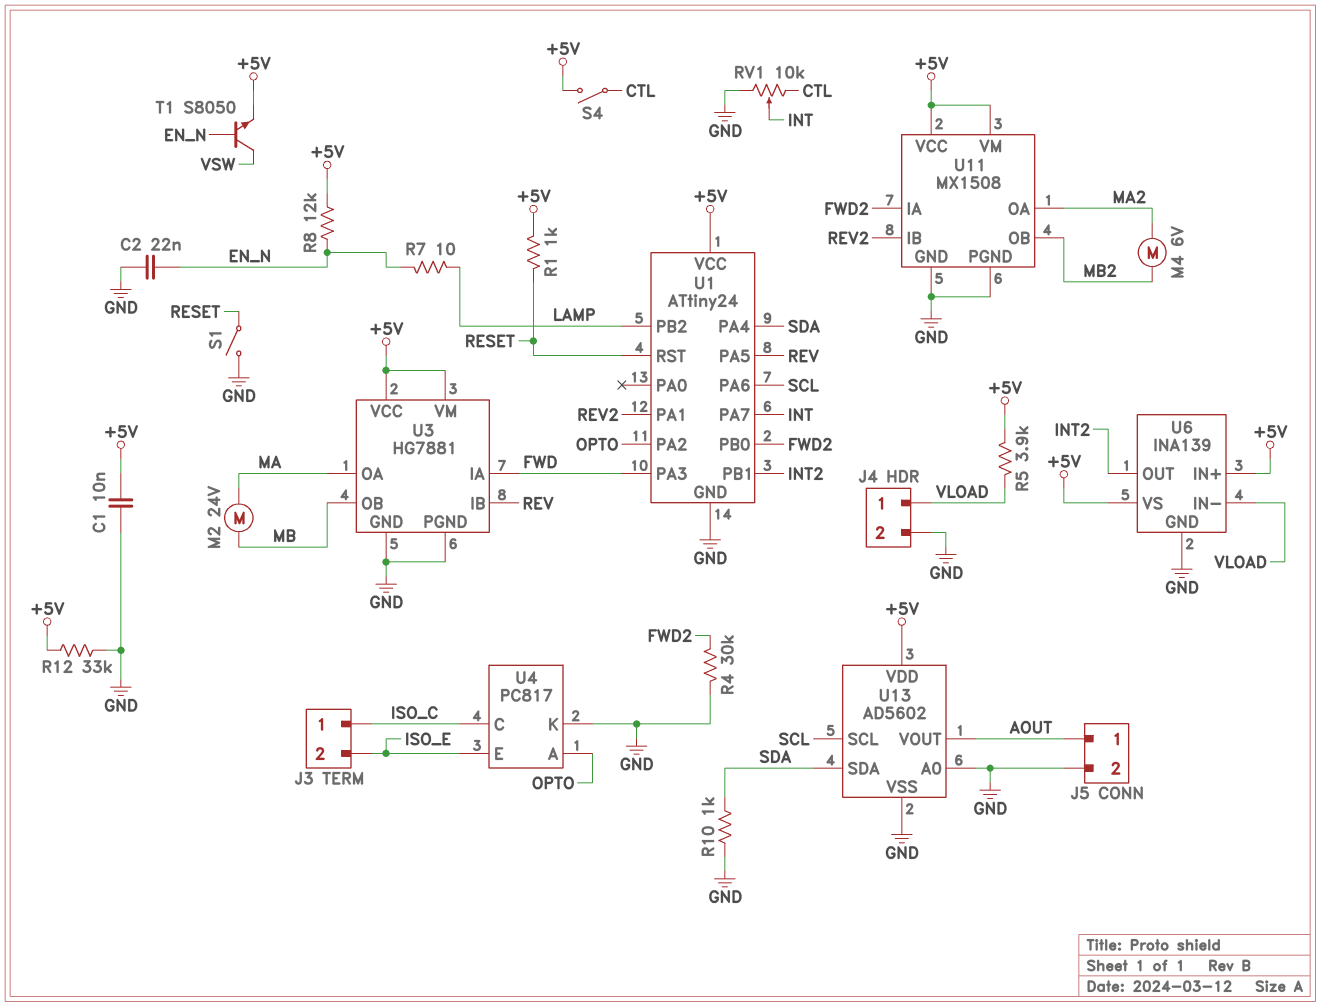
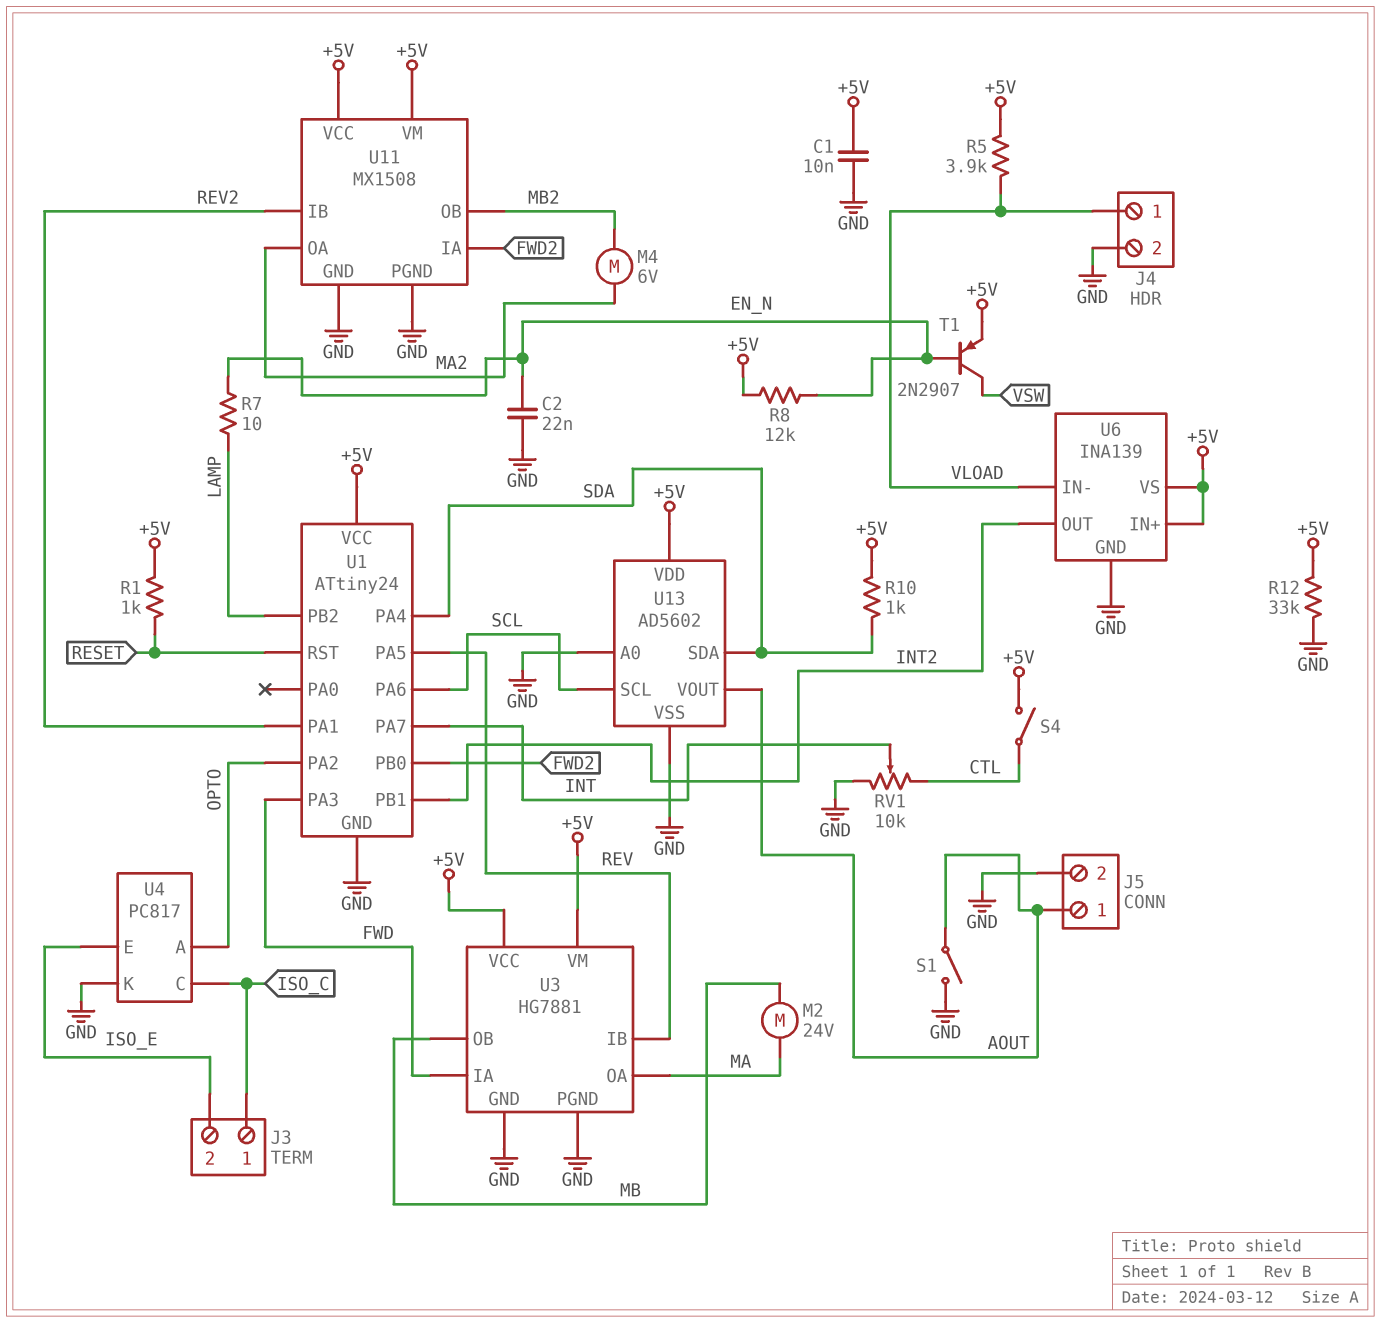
R4: 30k (FWD2, GND) -> none
R10: 1k (GND, SDA) -> 1k (+5V, SDA)
S1: switch (GND, RESET) -> switch (AOUT, GND)
T1: NPN S8050 (B EN_N, C VSW, E +5V) -> PNP 2N2907 (B EN_N, C VSW, E +5V)

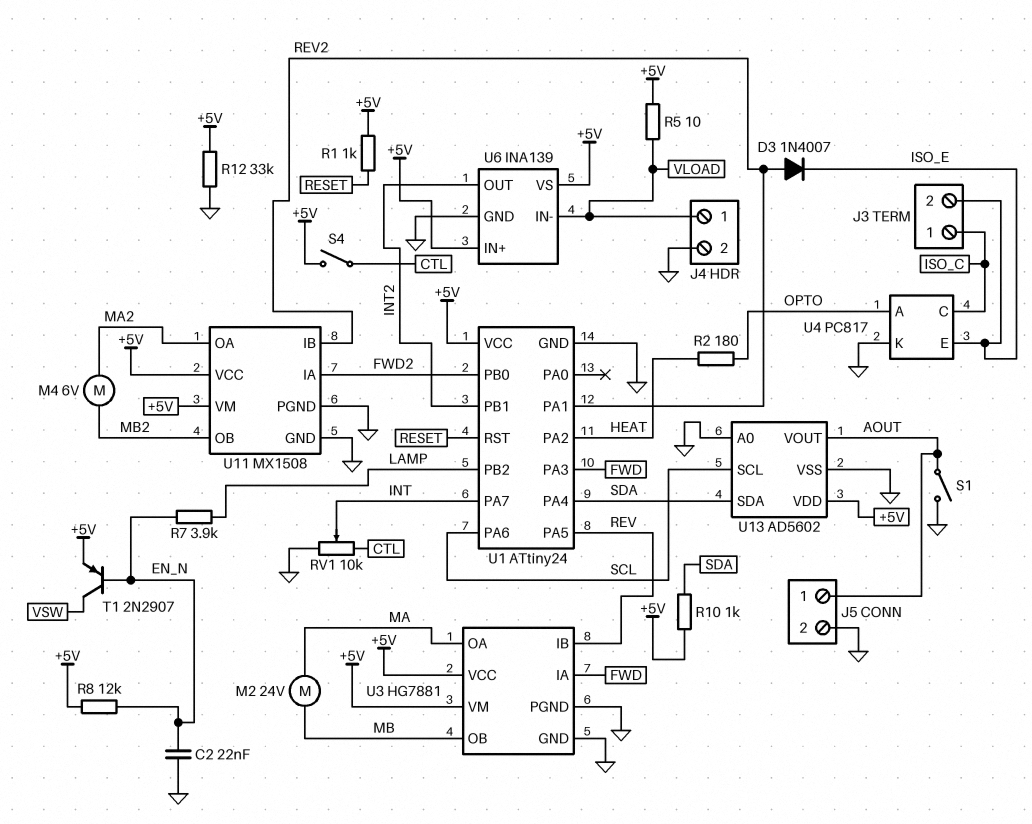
C1: 10nF (+5V, GND) -> none
D3: none -> diode 1N4007 (A REV2, K ISO_E)
R2: none -> 180 (HEAT, OPTO)
R5: 3.9k (+5V, VLOAD) -> 10 (+5V, VLOAD)
R7: 10 (EN_N, LAMP) -> 3.9k (EN_N, LAMP)
U1 pin PA2: OPTO -> HEAT

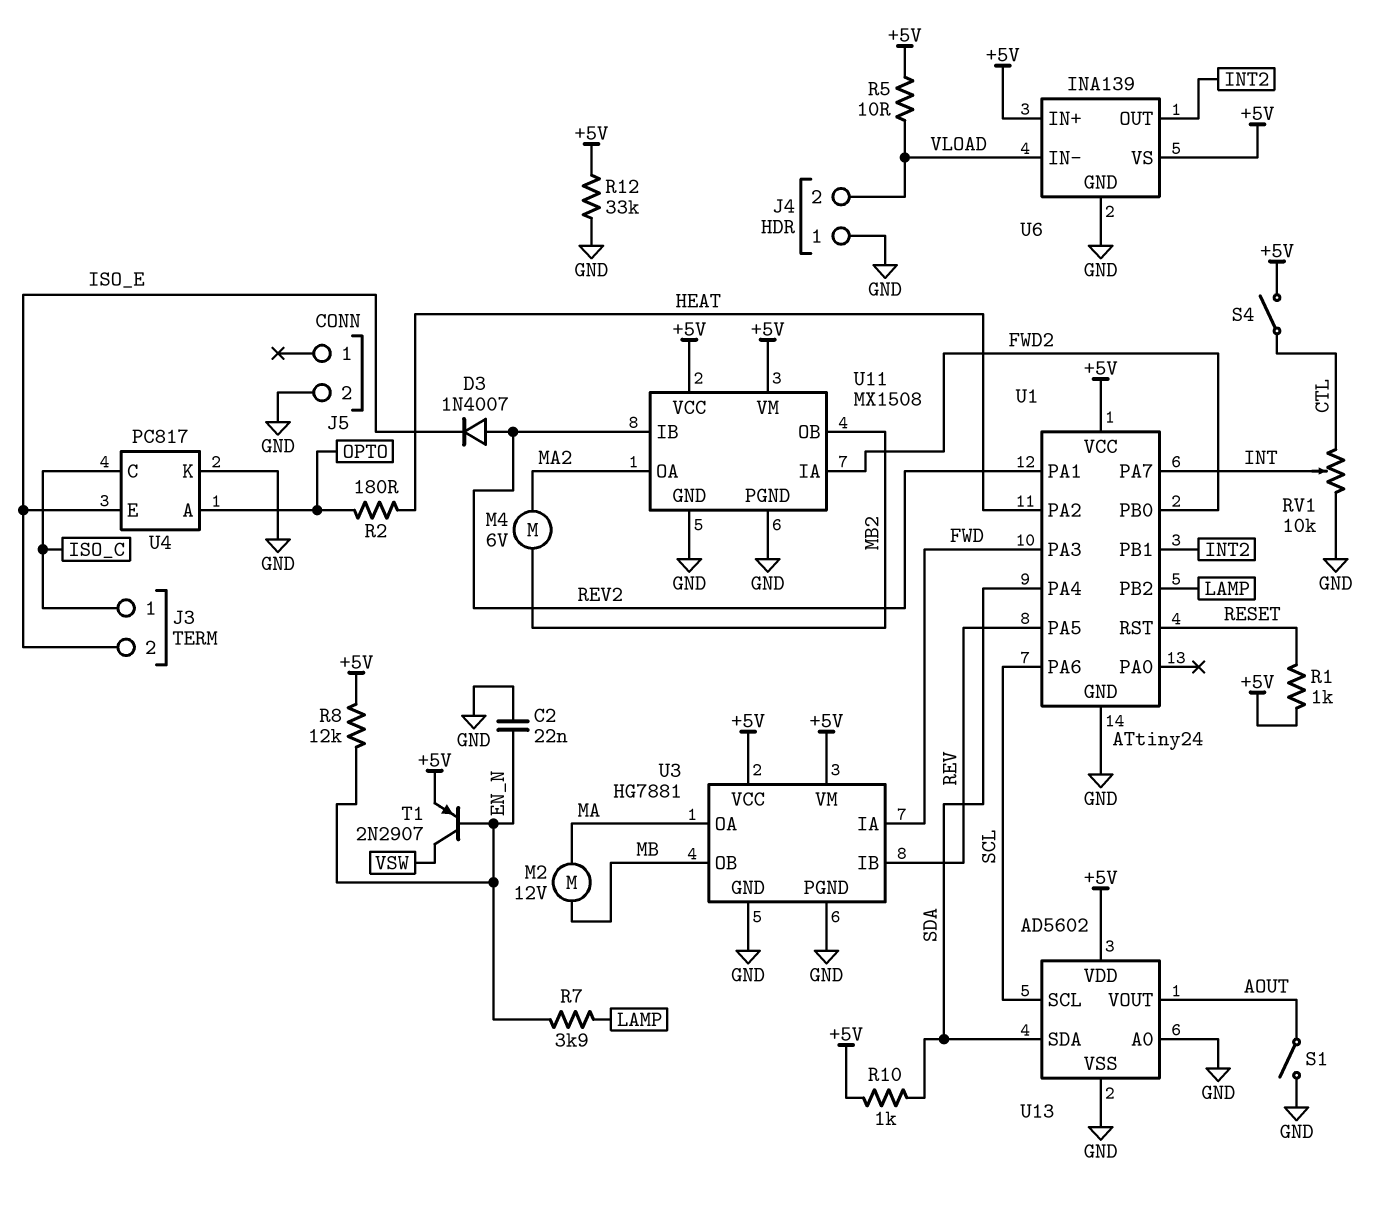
J4 pin 1: VLOAD -> GND
J4 pin 2: GND -> VLOAD
J5 pin 1: AOUT -> none
M2: motor 24V (MA, MB) -> motor 12V (MA, MB)

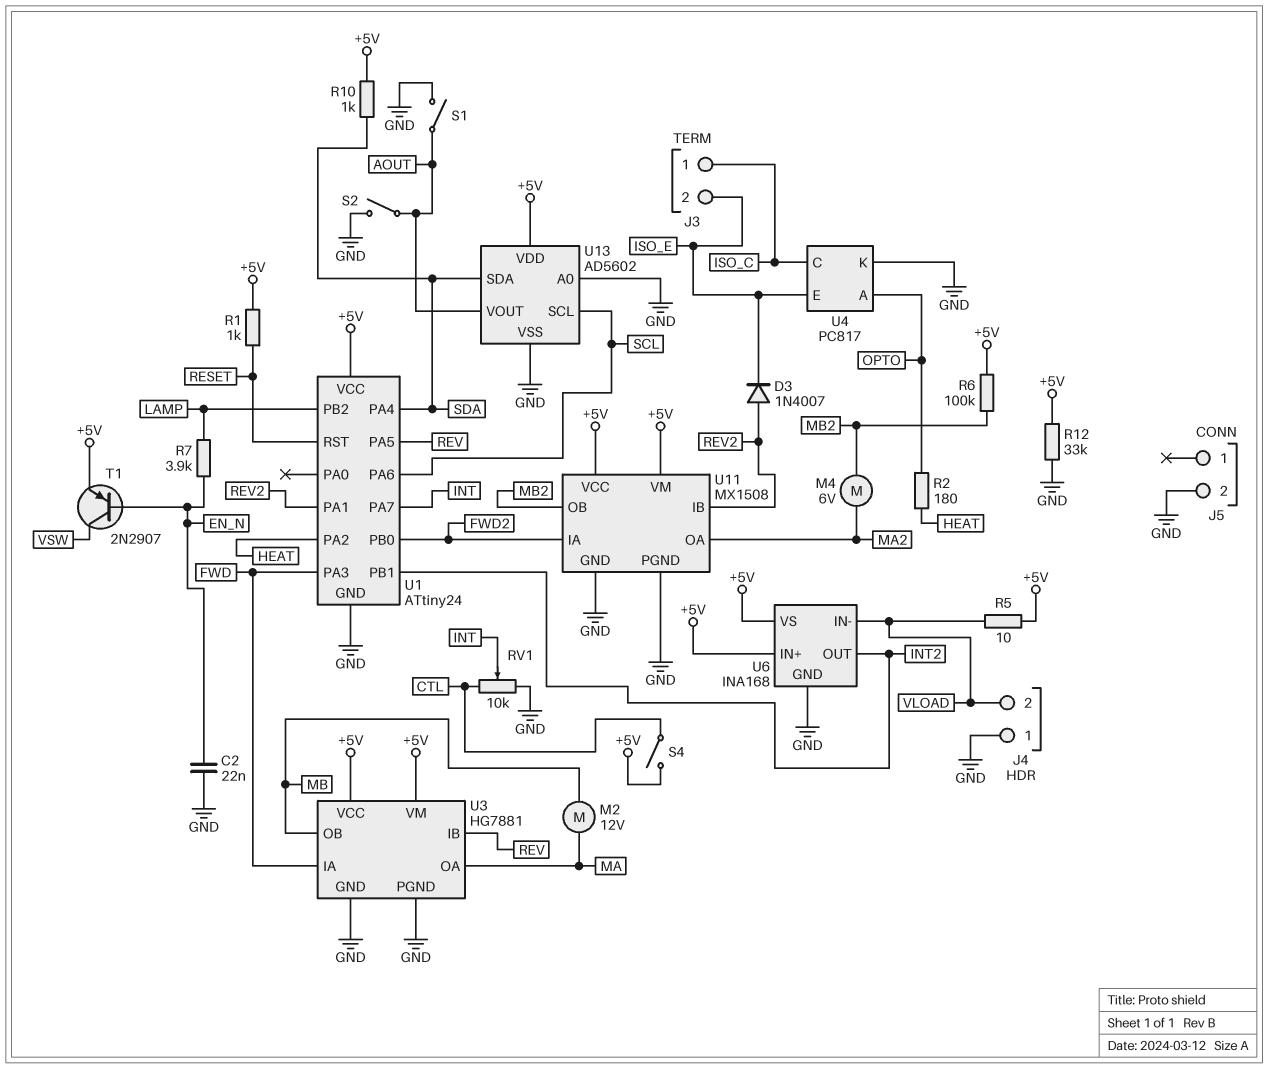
R6: none -> 100k (+5V, MB2)
R8: 12k (+5V, EN_N) -> none
S2: none -> switch (AOUT, GND)
U6: INA139 -> INA168

